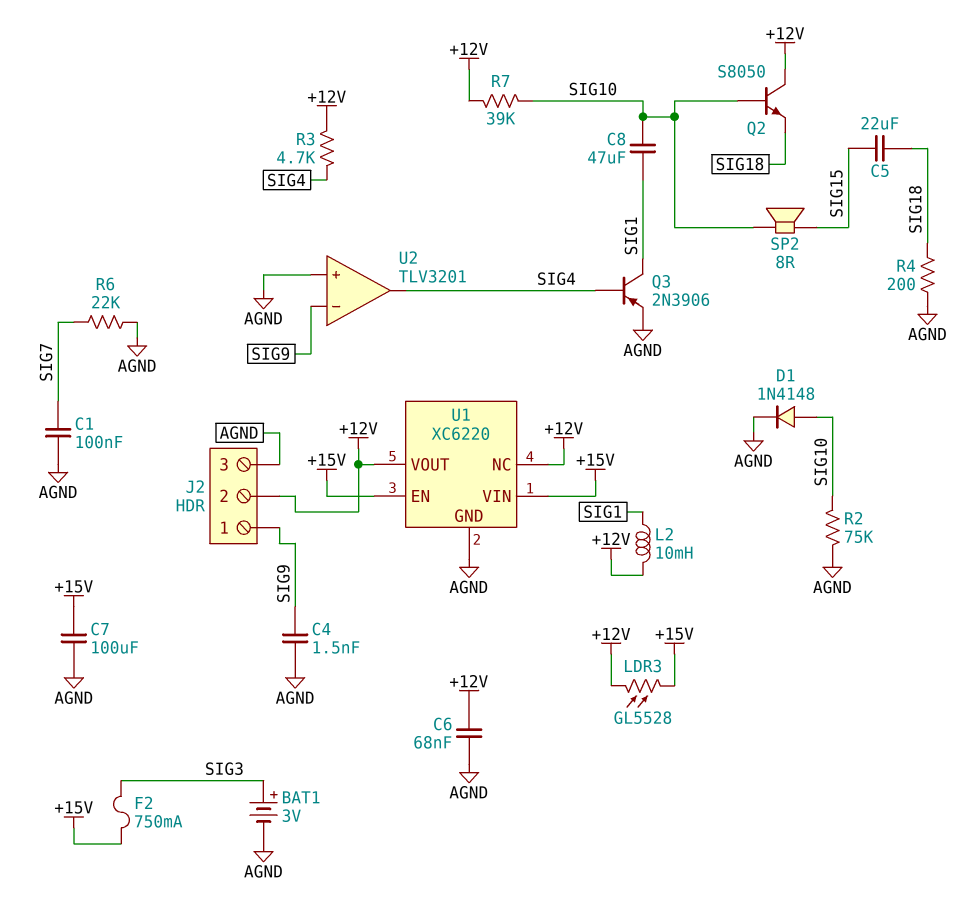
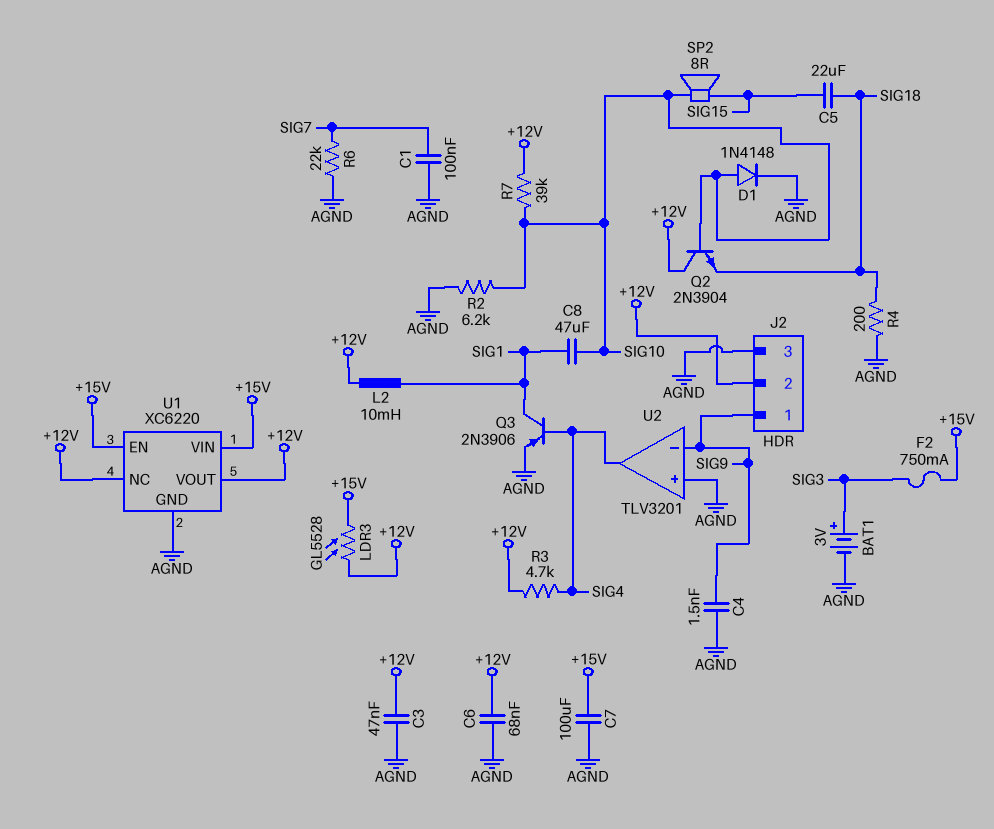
C3: none -> 47nF (+12V, AGND)
Q2: NPN S8050 (B SIG10, C +12V, E SIG18) -> NPN 2N3904 (B SIG10, C +12V, E SIG18)
R2: 75k (AGND, SIG10) -> 6.2k (AGND, SIG10)

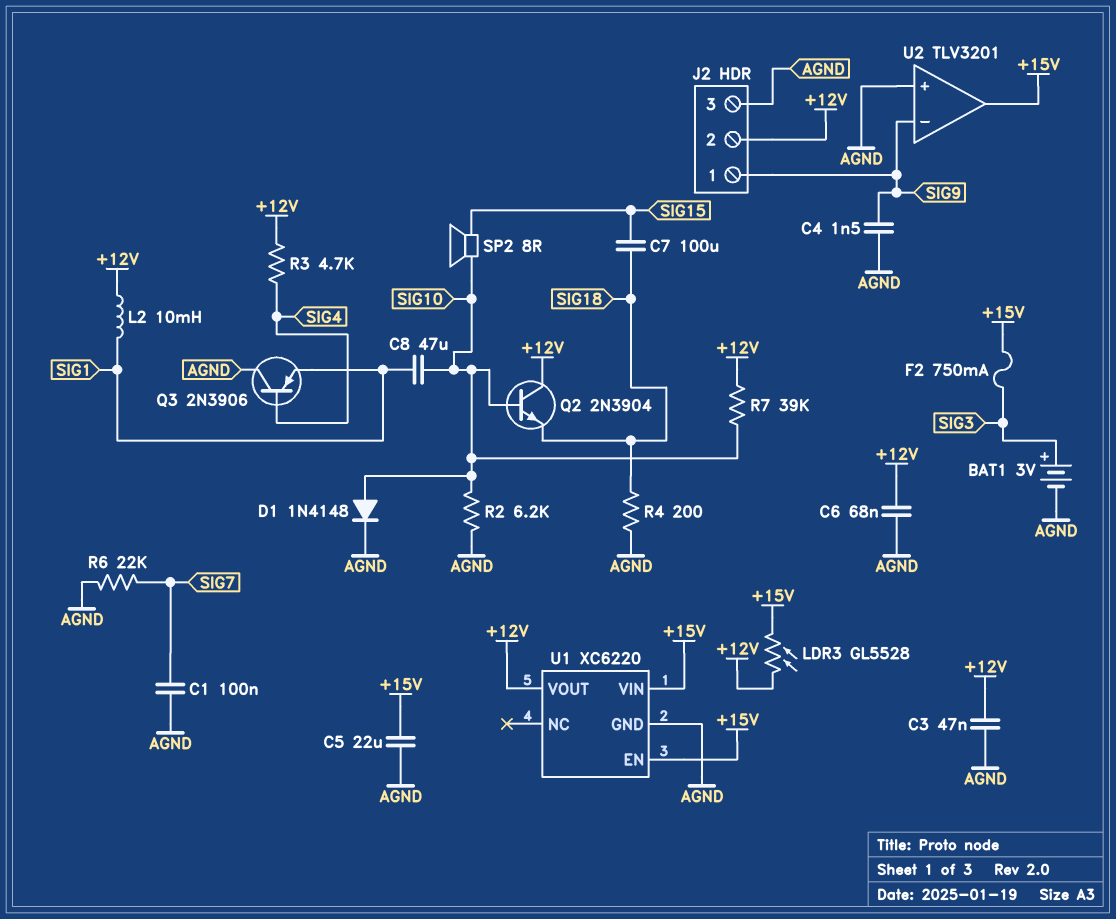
C5: 22uF (SIG15, SIG18) -> 22uF (+15V, AGND)
C7: 100uF (+15V, AGND) -> 100uF (SIG15, SIG18)
Q3: PNP 2N3906 (B SIG4, C SIG1, E AGND) -> PNP 2N3906 (B SIG4, C AGND, E SIG1)
U1 pin NC: +12V -> none
U2 pin out: SIG4 -> +15V

